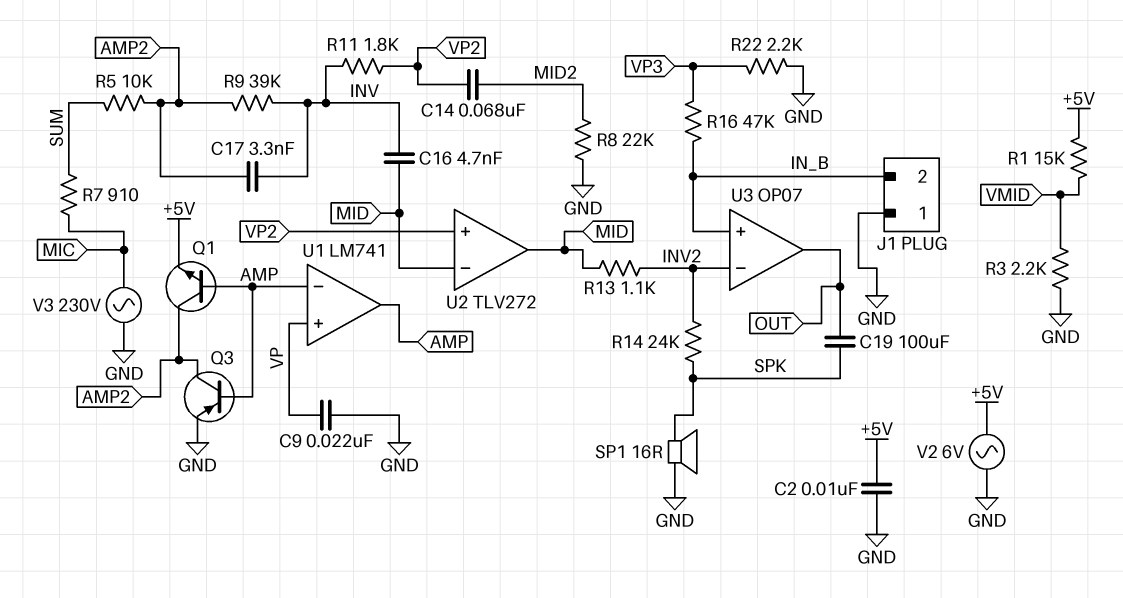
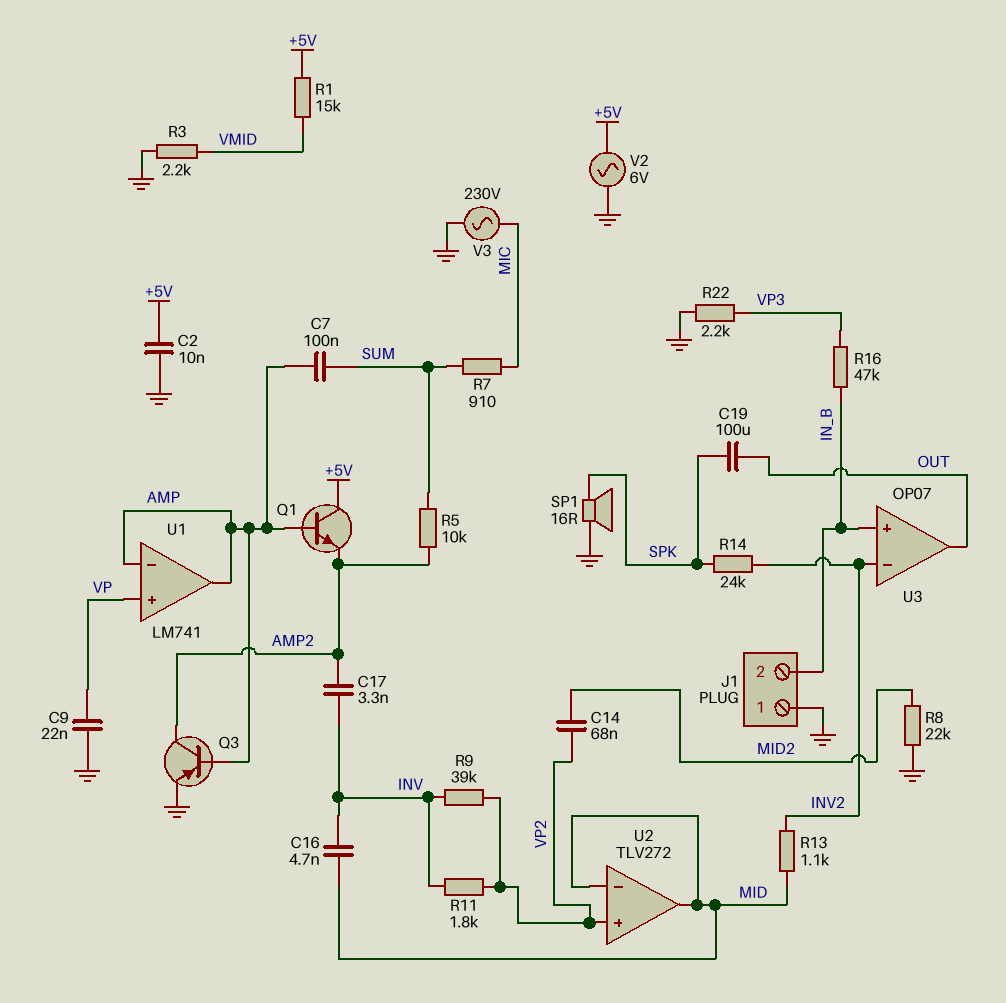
C7: none -> 100nF (AMP, SUM)
Q1: NPN (B AMP, C AMP2, E +5V) -> NPN (B AMP, C +5V, E AMP2)
R9: 39k (AMP2, INV) -> 39k (INV, VP2)

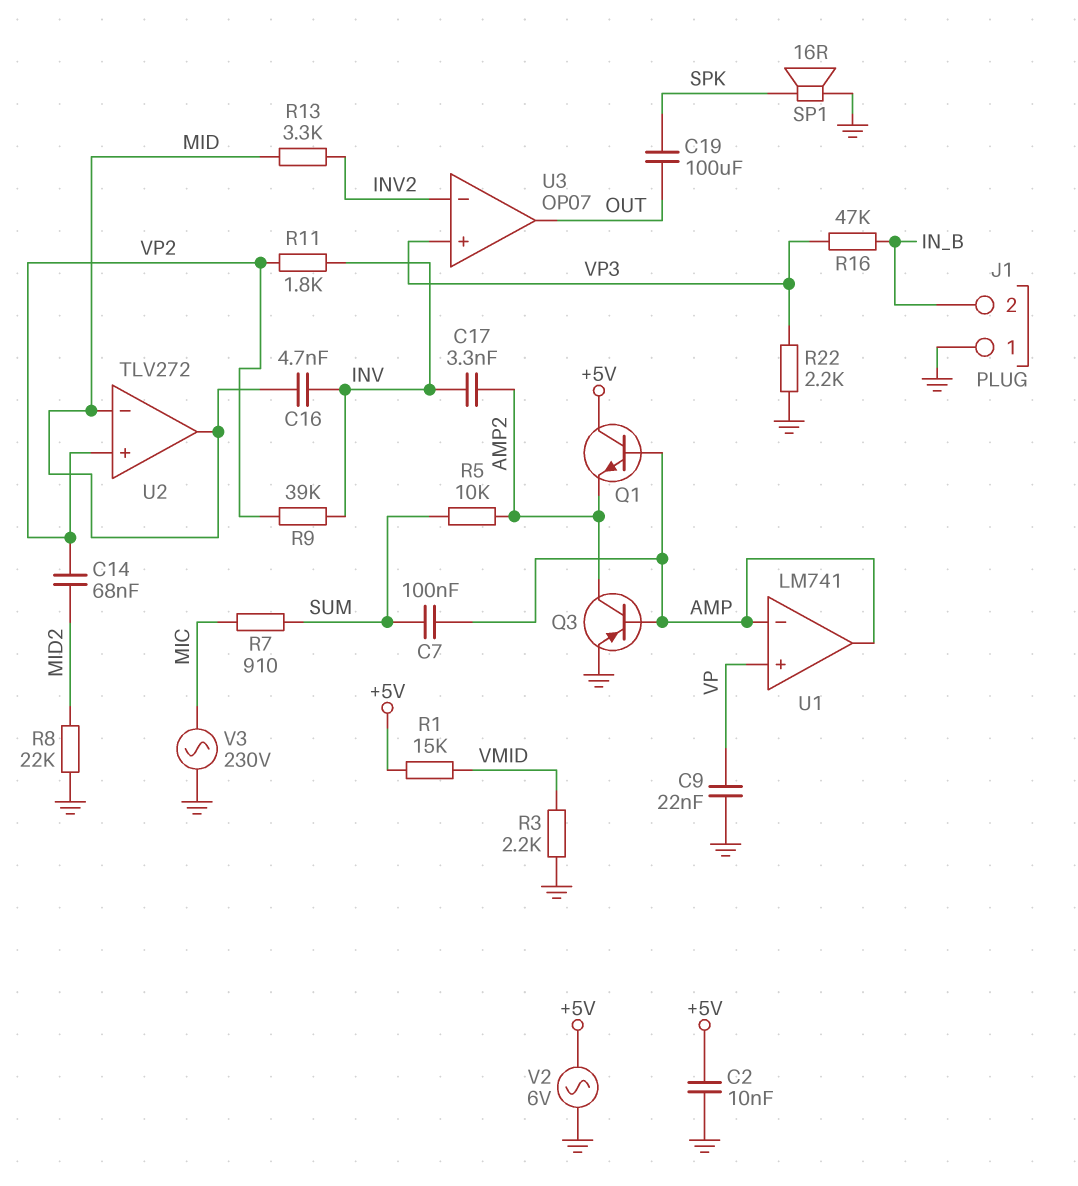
R13: 1.1k (INV2, MID) -> 3.3k (INV2, MID)
R14: 24k (INV2, SPK) -> none
U3 pin in+: IN_B -> VP3

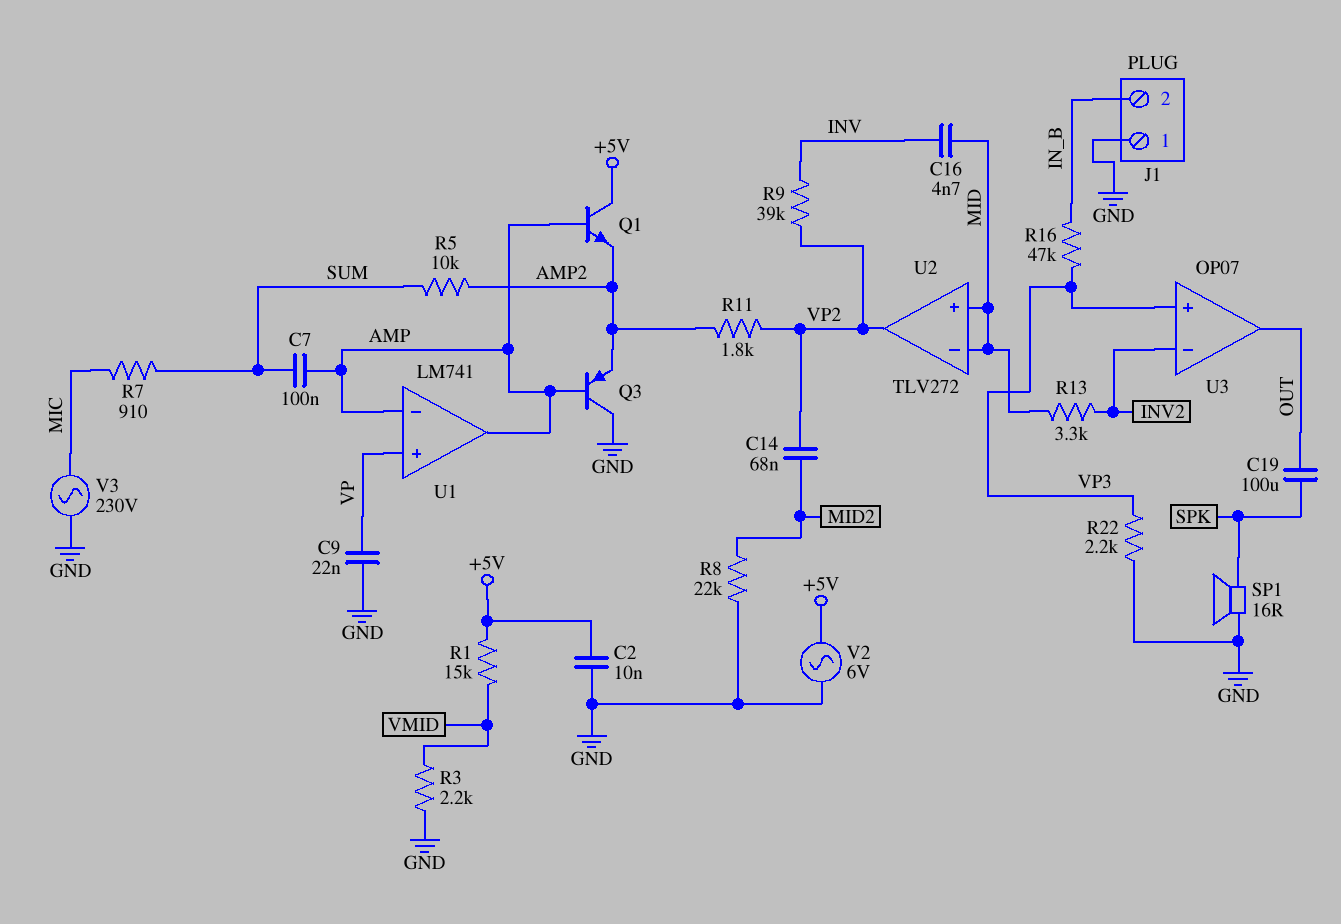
C17: 3.3nF (AMP2, INV) -> none
Q3: PNP (B AMP, C AMP2, E GND) -> PNP (B AMP, C GND, E AMP2)
R11: 1.8k (INV, VP2) -> 1.8k (AMP2, VP2)
U2 pin in+: VP2 -> MID
U2 pin out: MID -> VP2

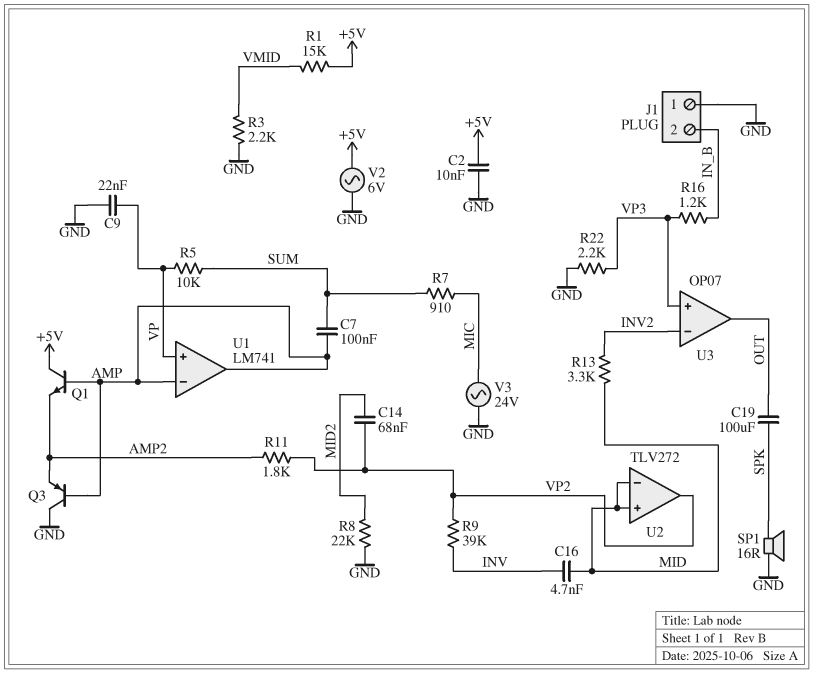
R5: 10k (AMP2, SUM) -> 10k (SUM, VP)
R16: 47k (IN_B, VP3) -> 1.2k (IN_B, VP3)
V3: AC 230V (GND, MIC) -> AC 24V (GND, MIC)

